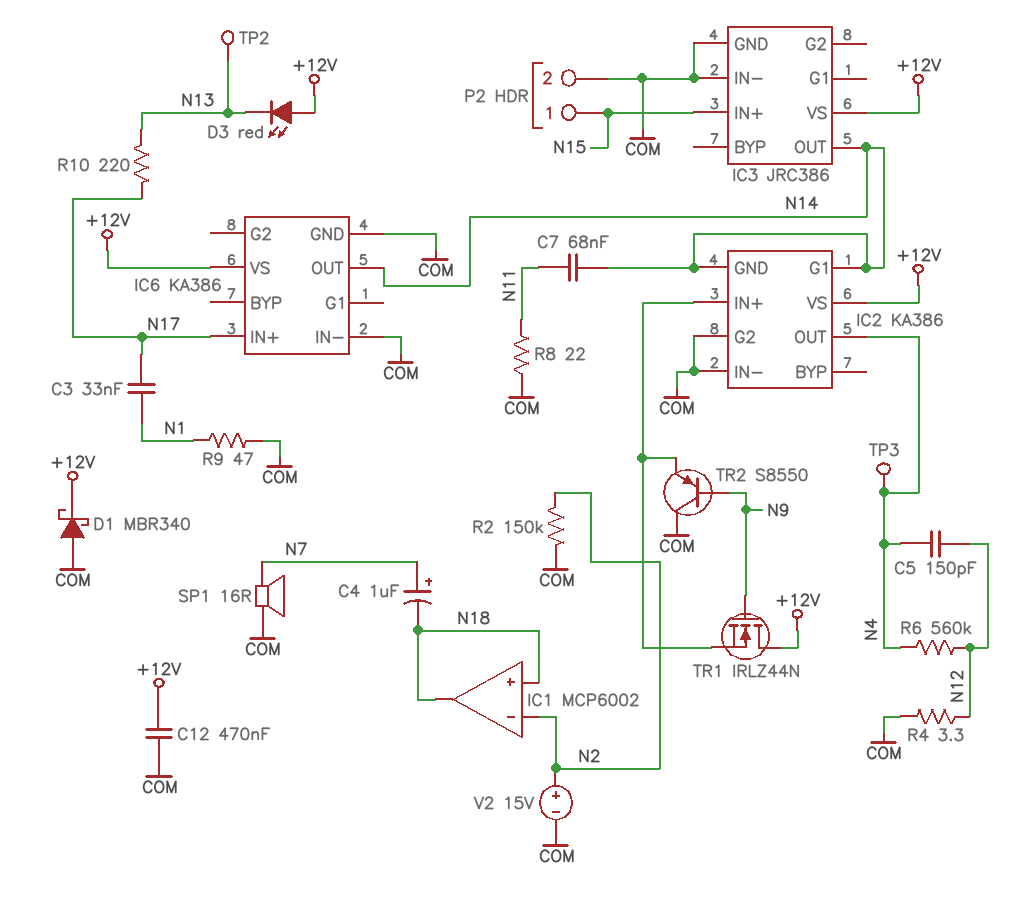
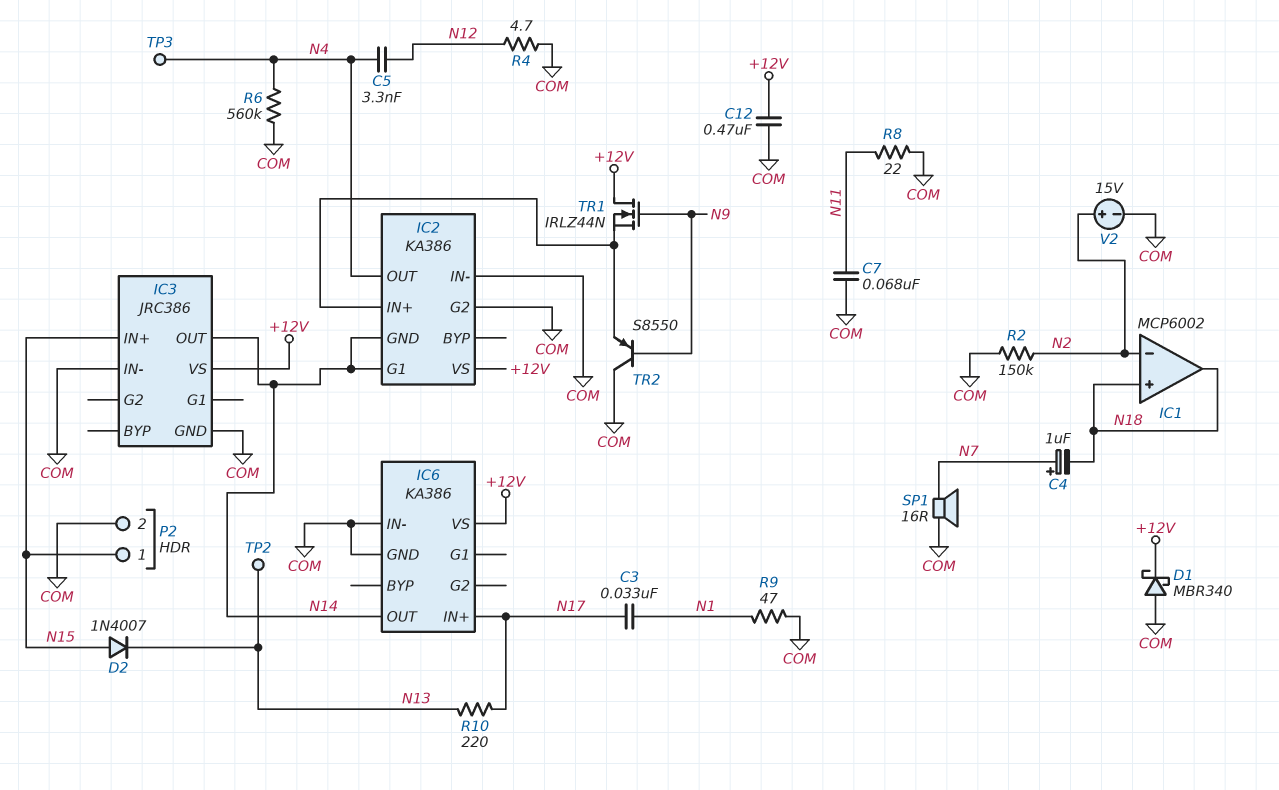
C5: 150pF (N4, N12) -> 3.3nF (N4, N12)
C7: 68nF (N11, N14) -> 68nF (COM, N11)
D2: none -> diode 1N4007 (A N15, K N13)
D3: LED red (A +12V, K N13) -> none
R4: 3.3 (COM, N12) -> 4.7 (COM, N12)
R6: 560k (N4, N12) -> 560k (COM, N4)

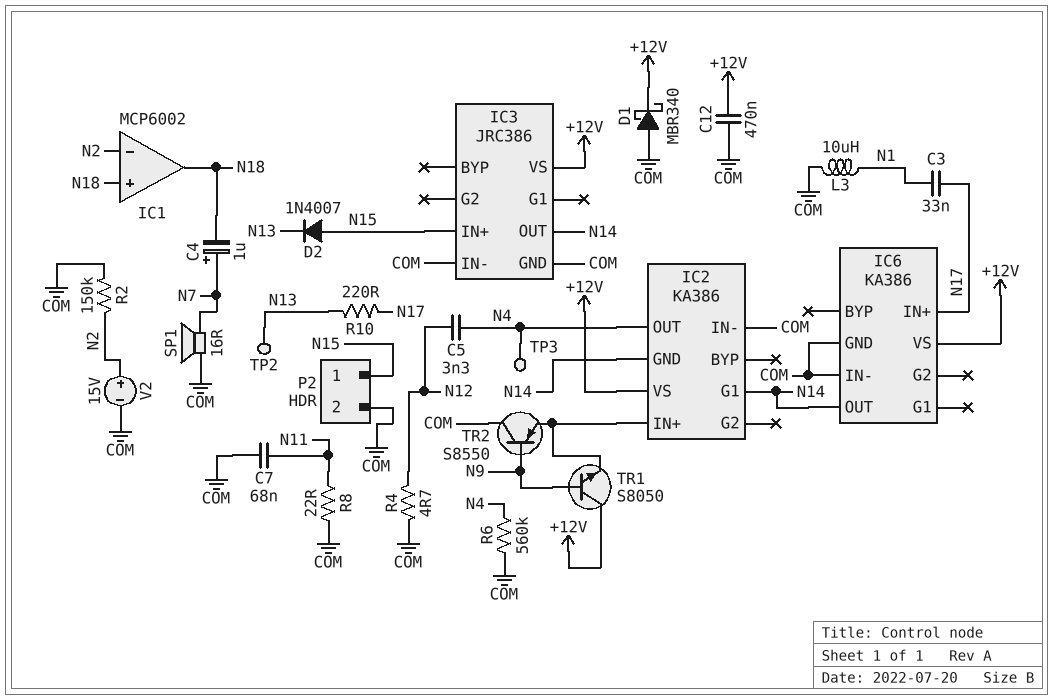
IC2 pin G2: COM -> none
L3: none -> 10uH (COM, N1)
R9: 47 (COM, N1) -> none
TR1: NMOS IRLZ44N (G N9, D +12V, S IC2/IN+) -> NPN S8050 (B N9, C +12V, E IC2/IN+)

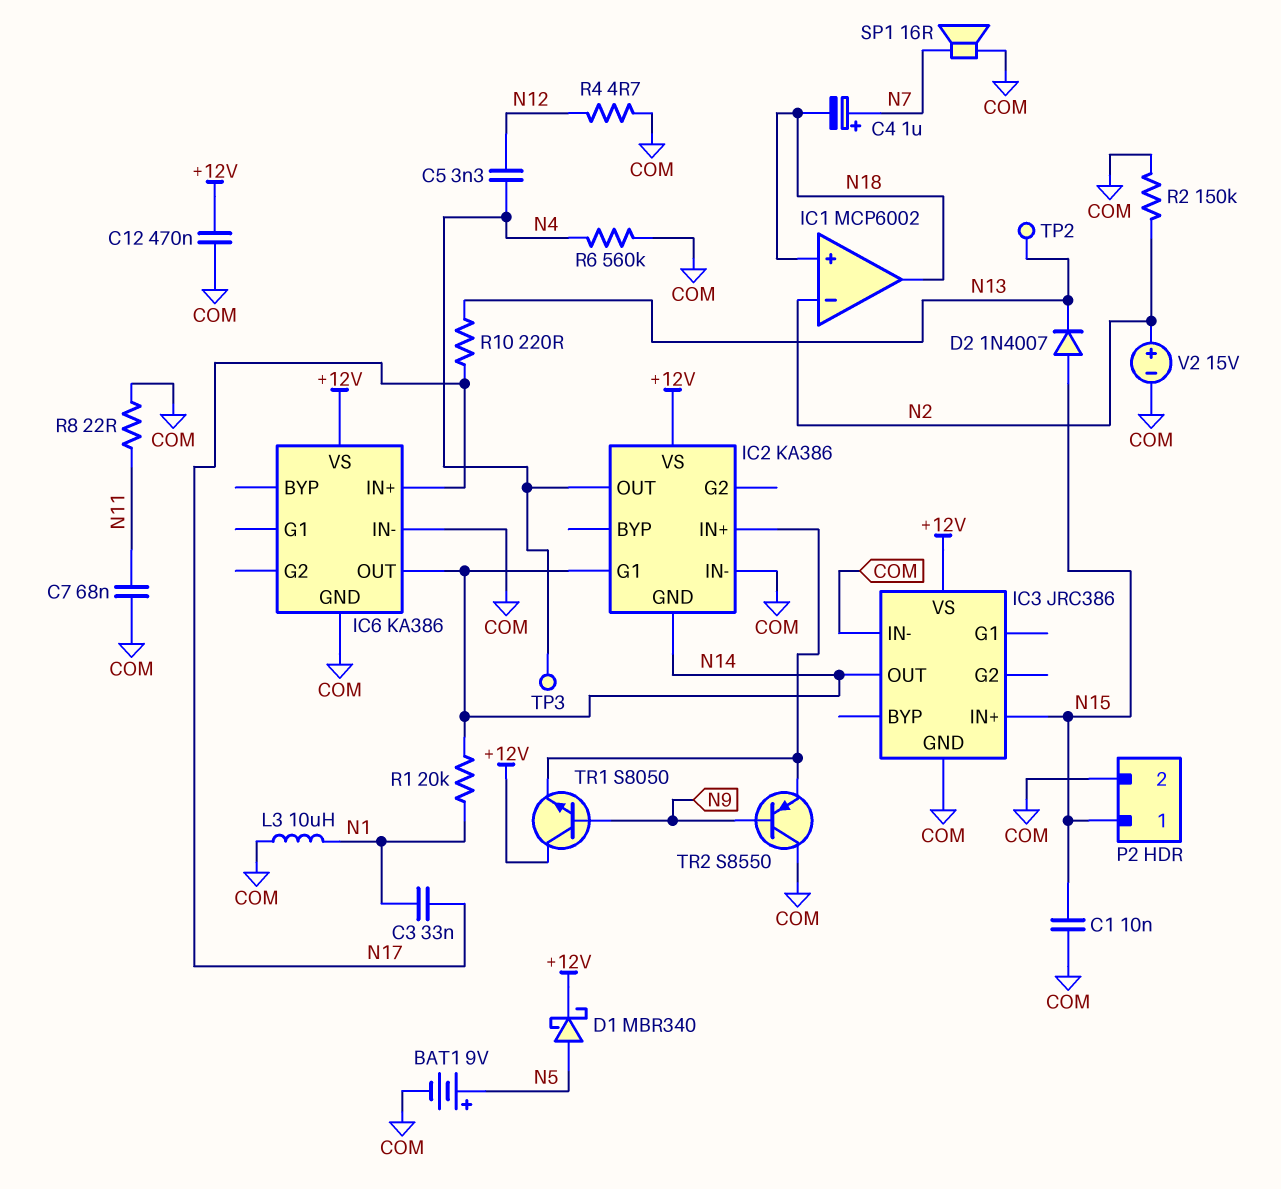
BAT1: none -> 9V (plus N5, minus COM)
C1: none -> 10nF (COM, N15)
D1: schottky MBR340 (A COM, K +12V) -> schottky MBR340 (A N5, K +12V)
R1: none -> 20k (N1, N14)

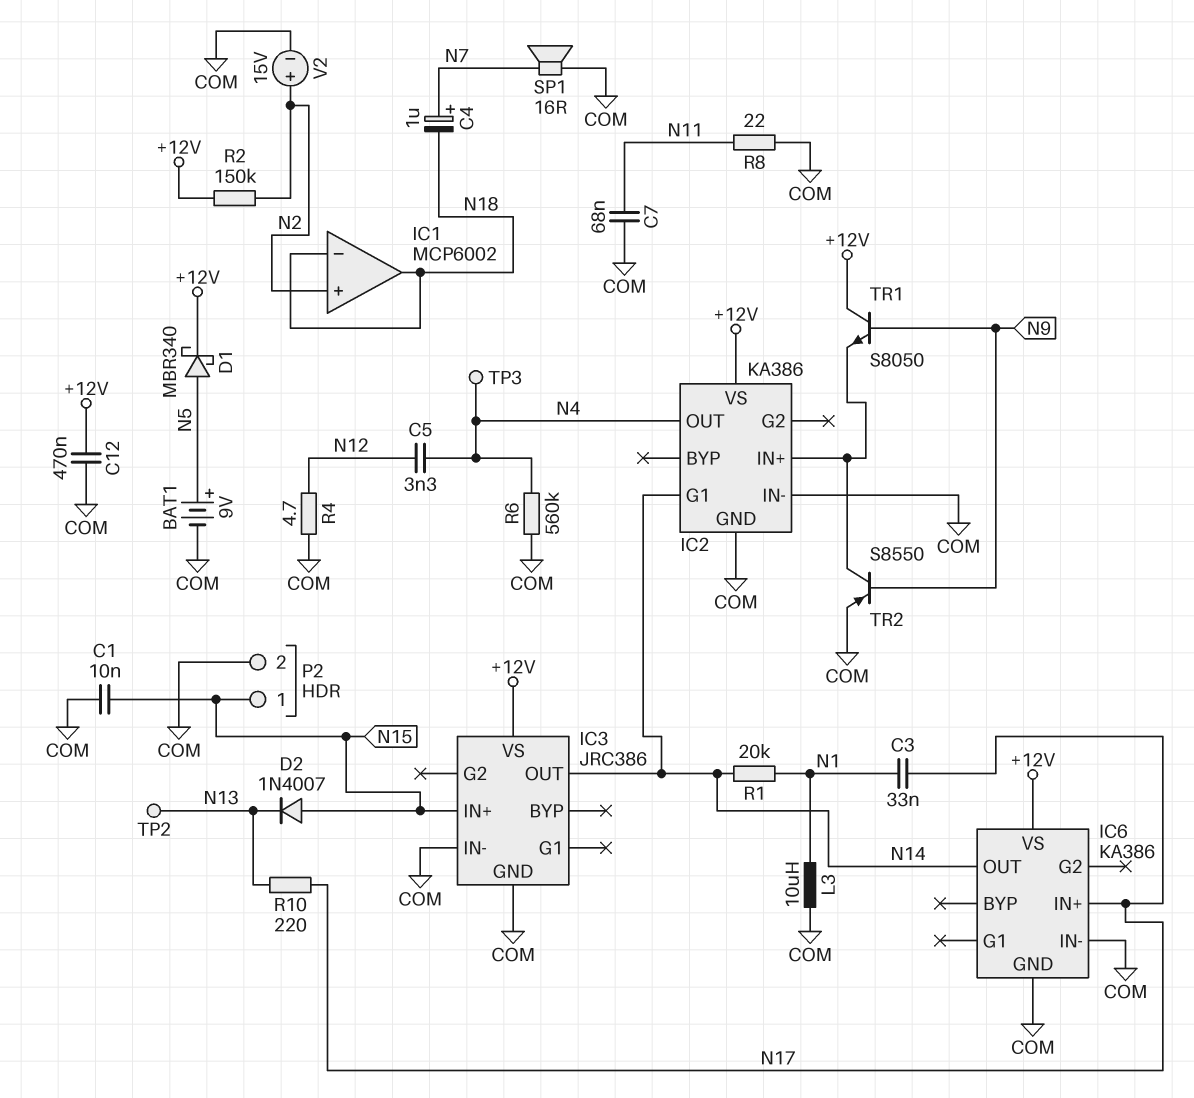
IC1 pin in+: N18 -> N2
IC1 pin in-: N2 -> N18
IC2 pin GND: N14 -> COM
R2: 150k (COM, N2) -> 150k (+12V, N2)
TR2: PNP S8550 (B N9, C COM, E IC2/IN+) -> PNP S8550 (B N9, C IC2/IN+, E COM)

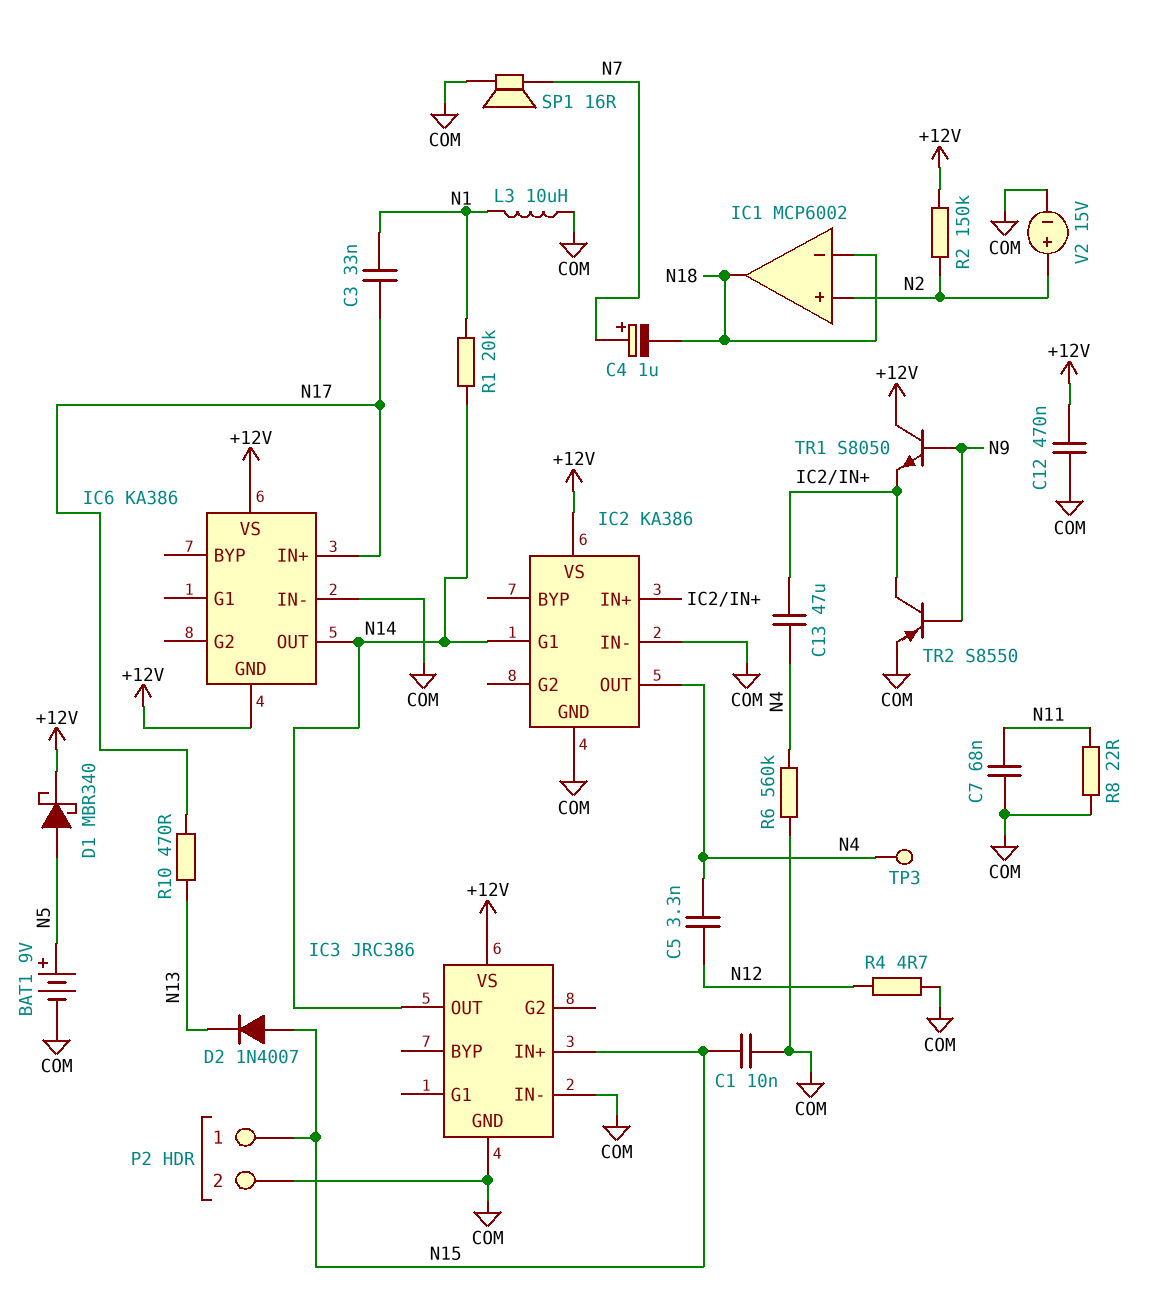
C13: none -> 47uF (IC2/IN+, N4)
IC6 pin GND: COM -> +12V
R10: 220 (N13, N17) -> 470 (N13, N17)
TP2: test point (N13) -> none

